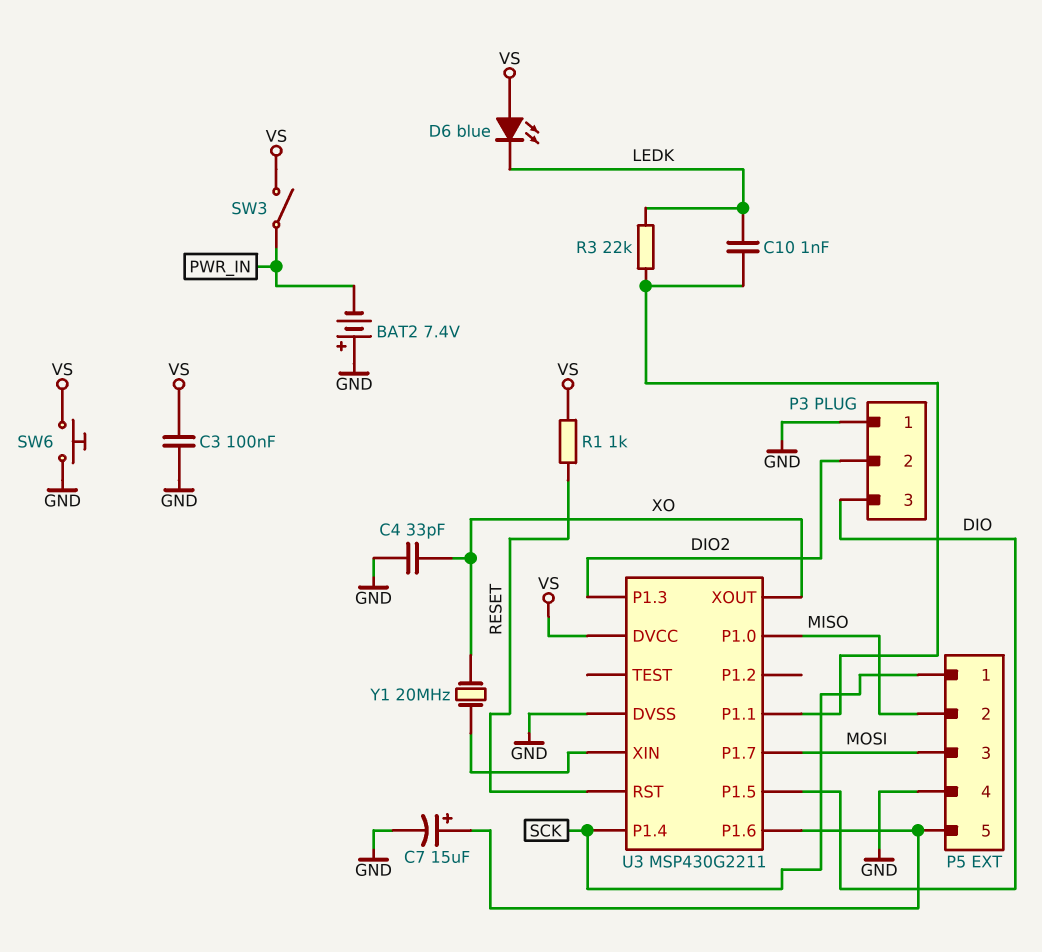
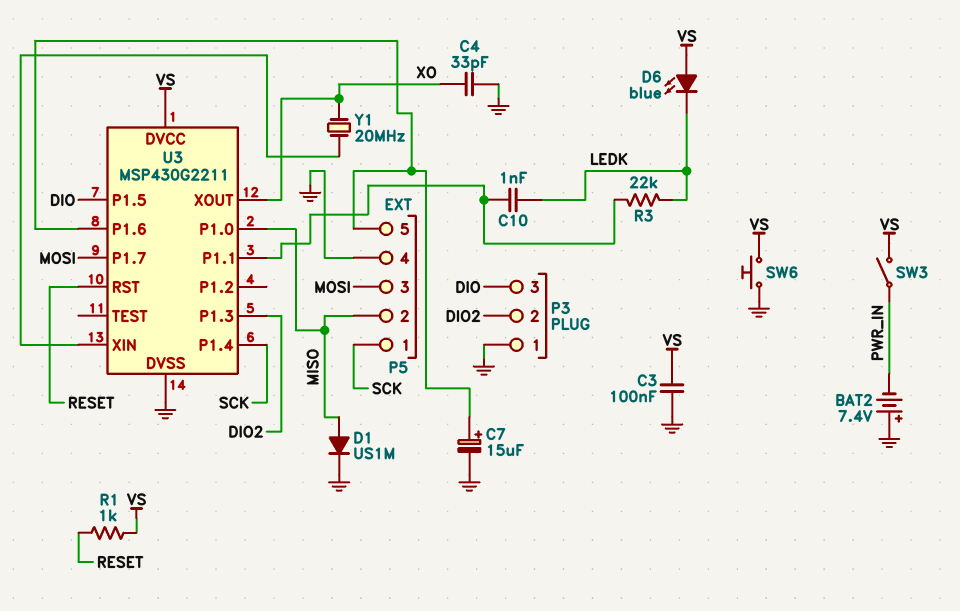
D1: none -> diode US1M (A MISO, K GND)

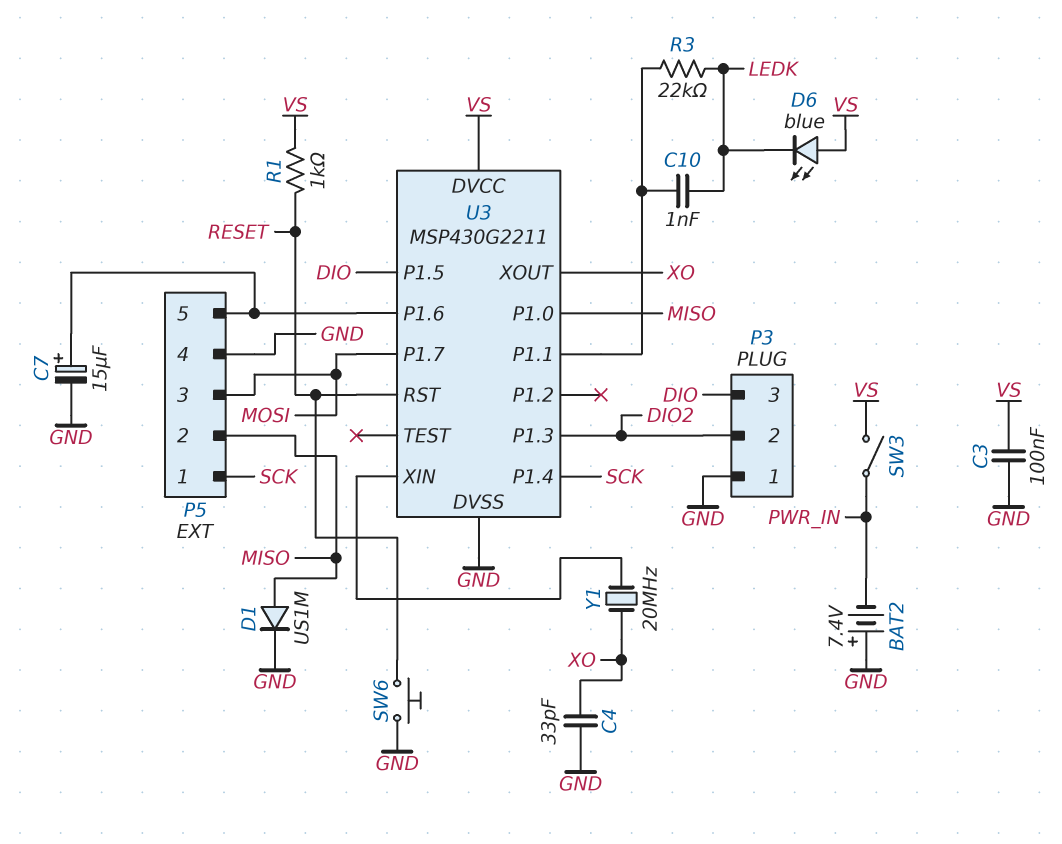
SW6: button (GND, VS) -> button (GND, RESET)

